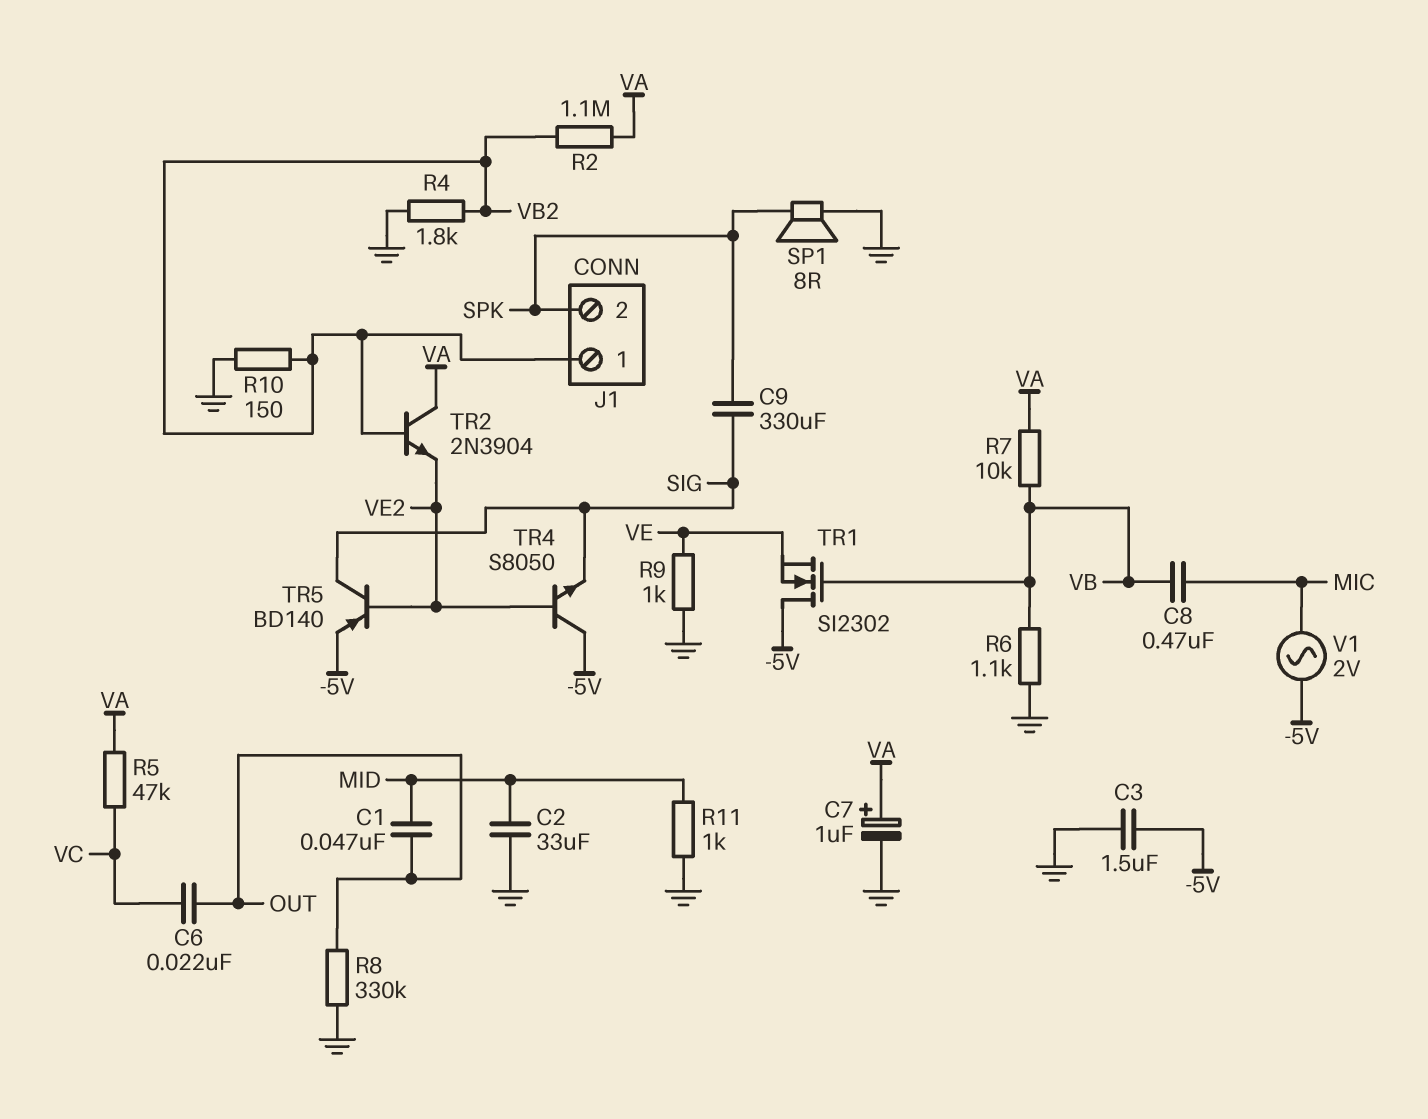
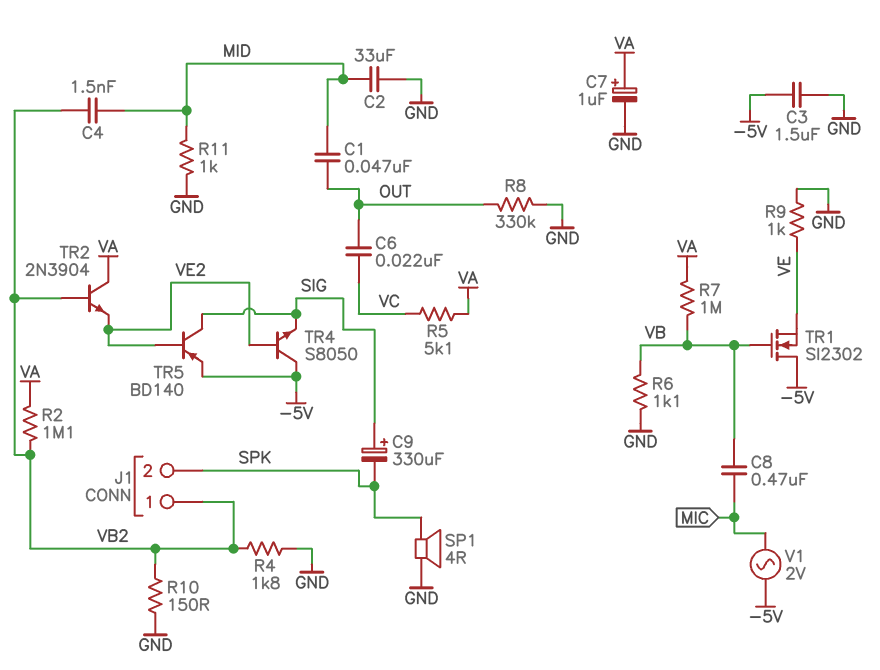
C4: none -> 1.5nF (MID, VB2)
C9: 330uF (SIG, SPK) -> 330uF (plus SIG, minus SPK)
R5: 47k (VA, VC) -> 5.1k (VA, VC)
R7: 10k (VA, VB) -> 1M (VA, VB)
SP1: speaker 8R (GND, SPK) -> speaker 4R (GND, SPK)

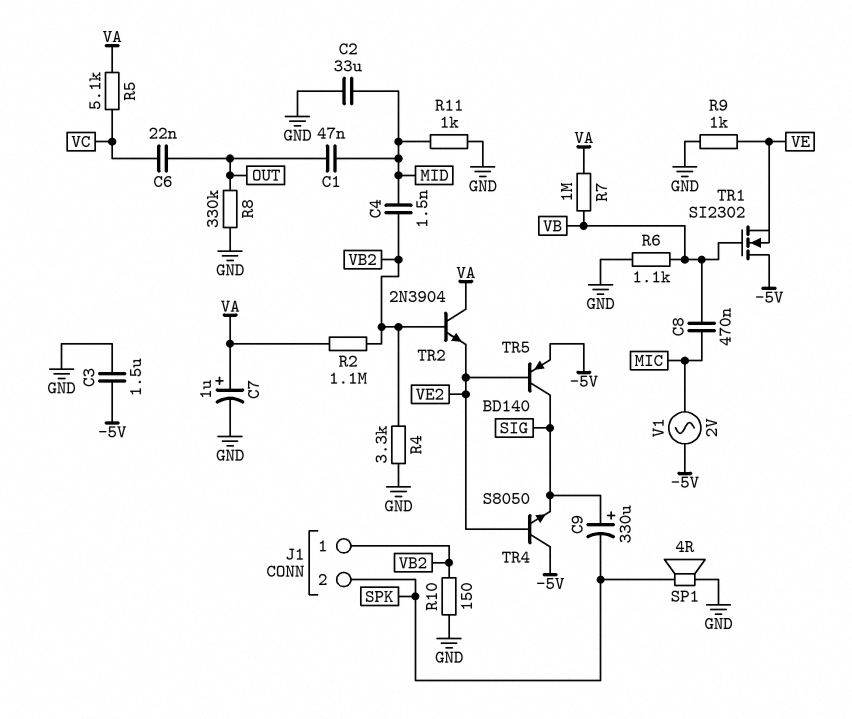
R4: 1.8k (GND, VB2) -> 3.3k (GND, VB2)

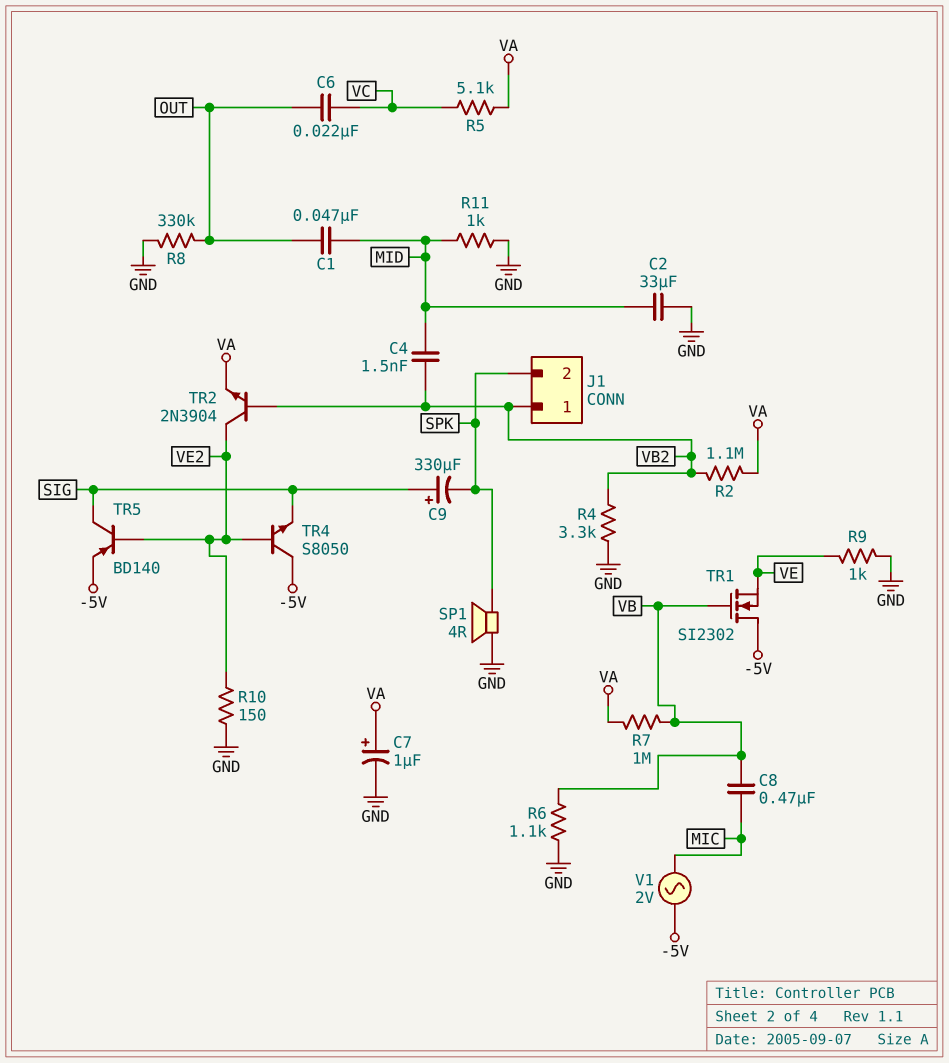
C3: 1.5uF (-5V, GND) -> none
R10: 150 (GND, VB2) -> 150 (GND, VE2)
TR2: NPN 2N3904 (B VB2, C VA, E VE2) -> NPN 2N3904 (B VB2, C VE2, E VA)

